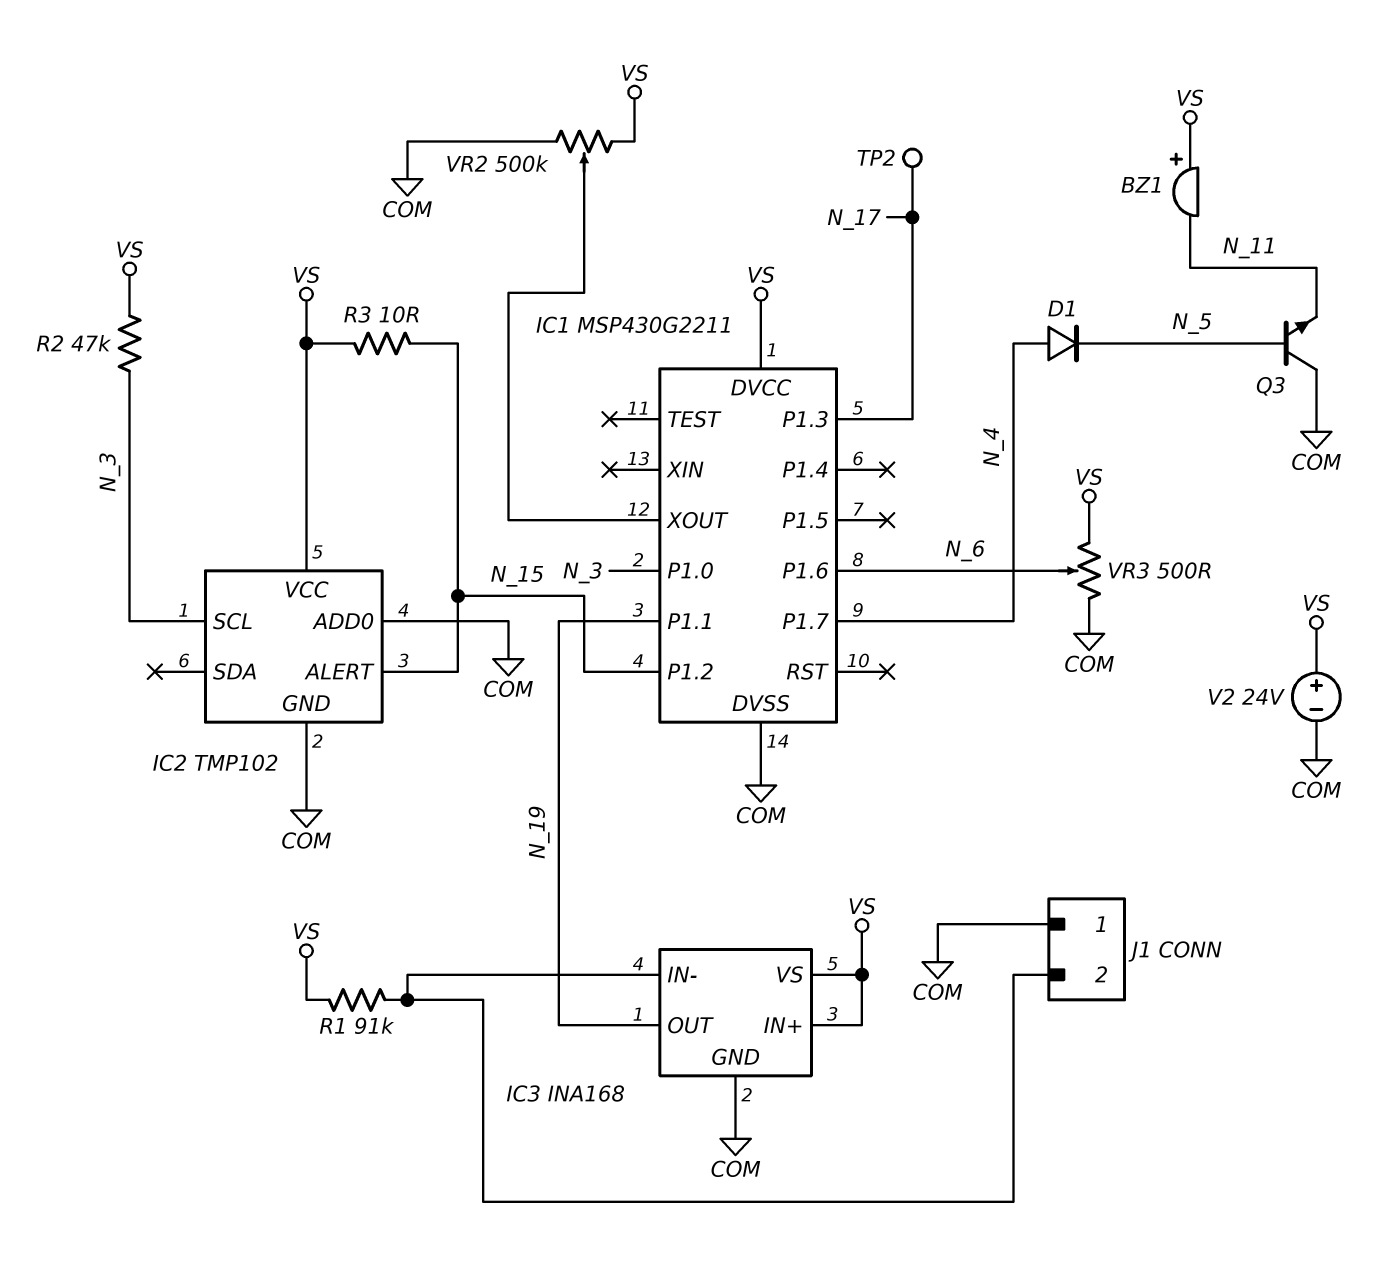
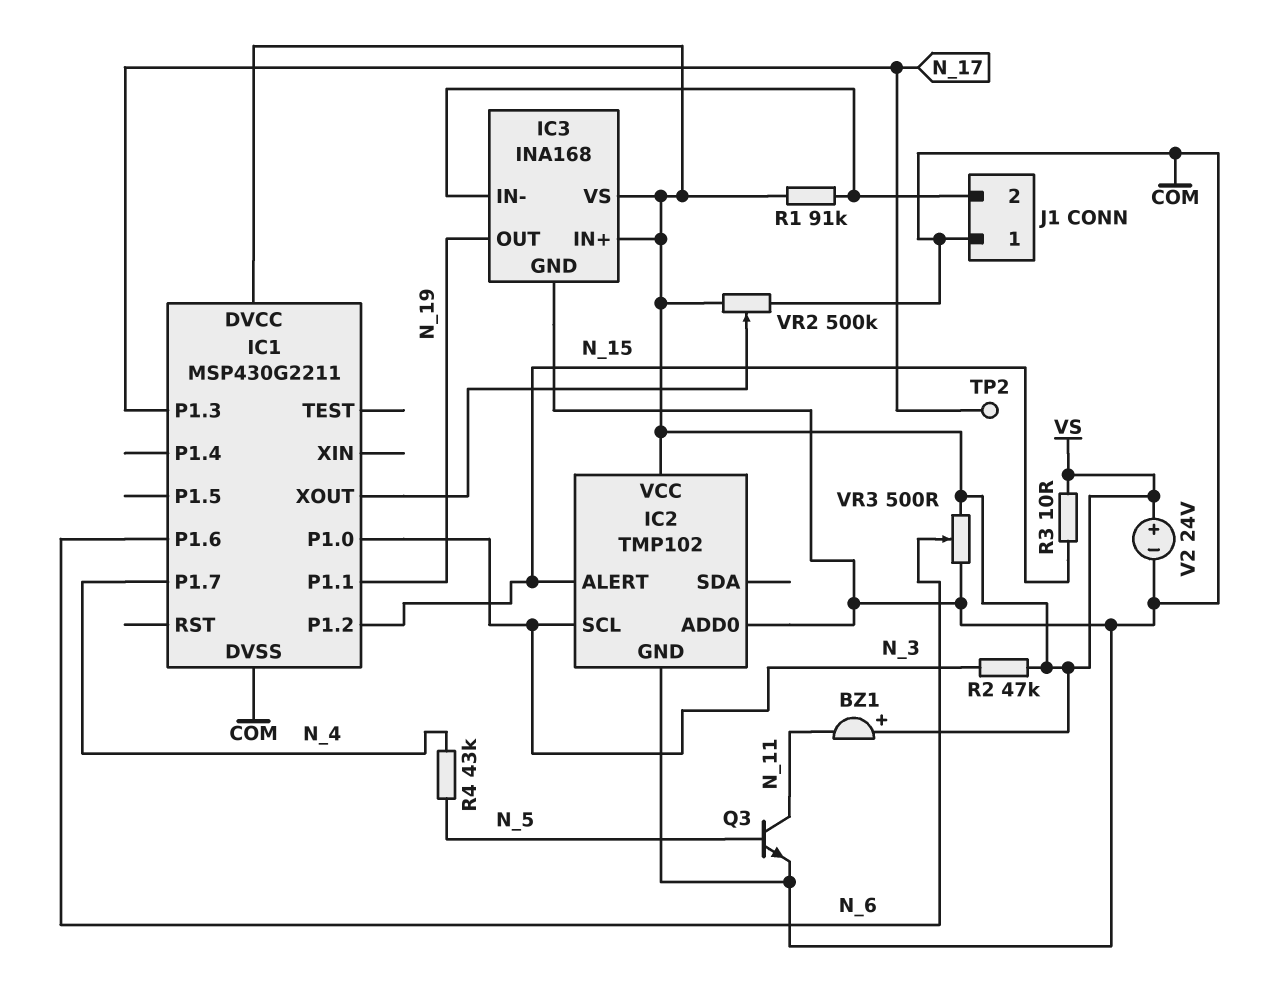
D1: diode (A N_4, K N_5) -> none
Q3: NPN (B N_5, C COM, E N_11) -> NPN (B N_5, C N_11, E COM)
R4: none -> 43k (N_4, N_5)

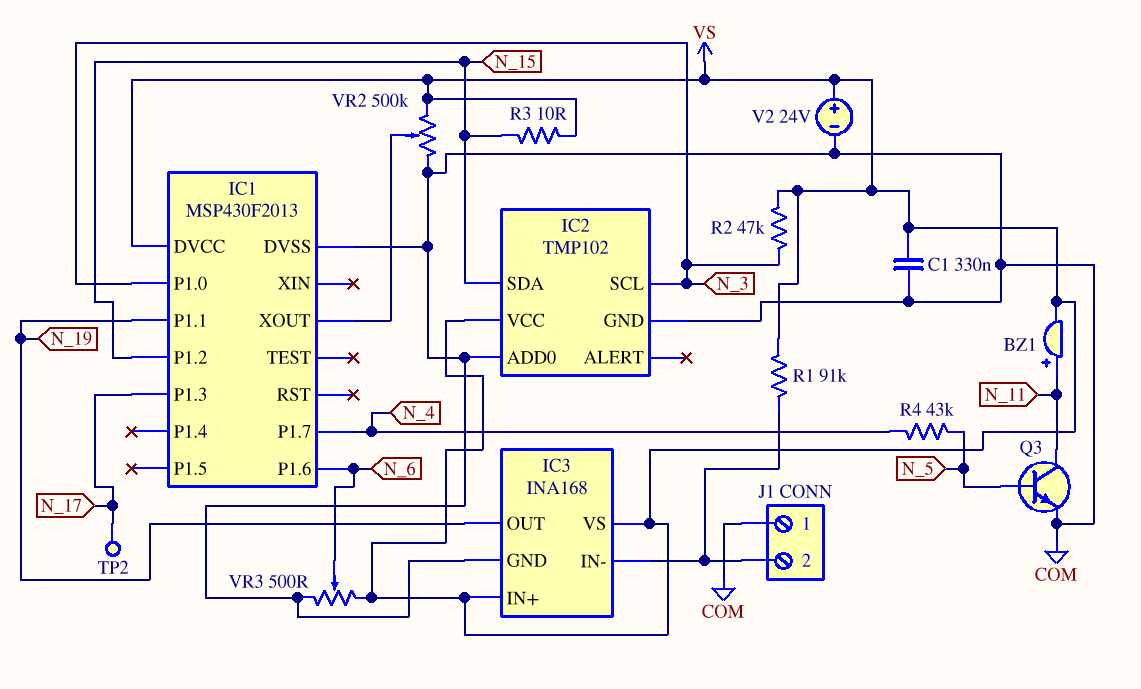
BZ1: buzzer (plus VS, minus N_11) -> buzzer (plus N_11, minus VS)
C1: none -> 330nF (COM, VS)
IC1: MSP430G2211 -> MSP430F2013
IC2 pin ALERT: N_15 -> none
IC2 pin SDA: none -> N_15

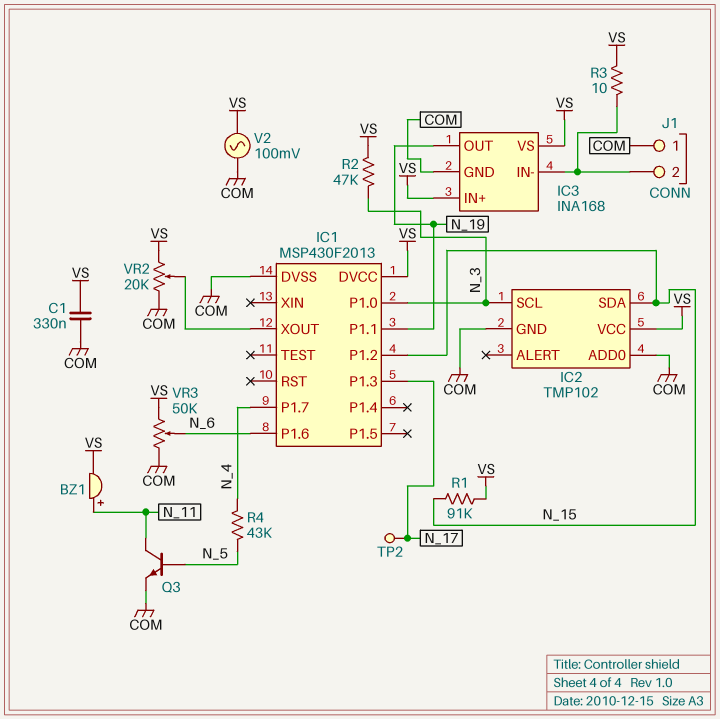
R1: 91k (IC3/IN-, VS) -> 91k (N_15, VS)
R3: 10 (N_15, VS) -> 10 (IC3/IN-, VS)
V2: 24V (plus VS, minus COM) -> AC 100mV (COM, VS)
VR2: 500k (COM, VS, wiper IC1/XOUT) -> 20k (COM, VS, wiper IC1/XOUT)
VR3: 500 (COM, VS, wiper N_6) -> 50k (COM, VS, wiper N_6)

